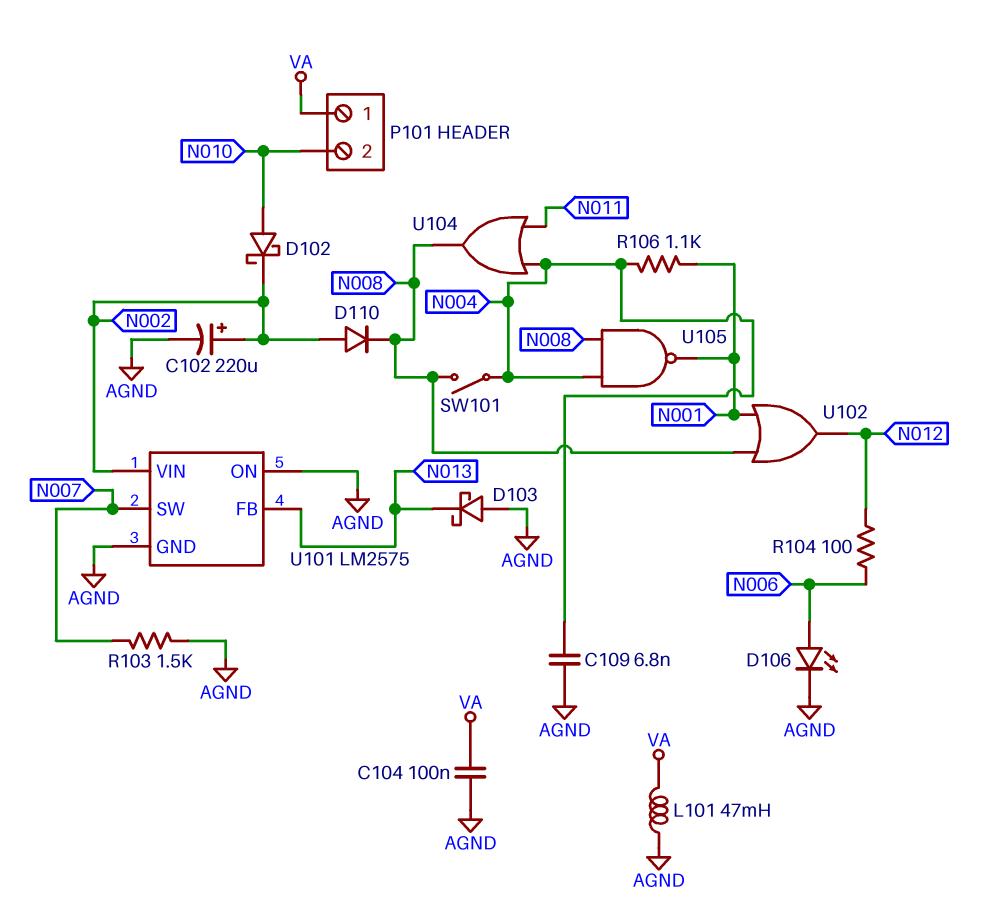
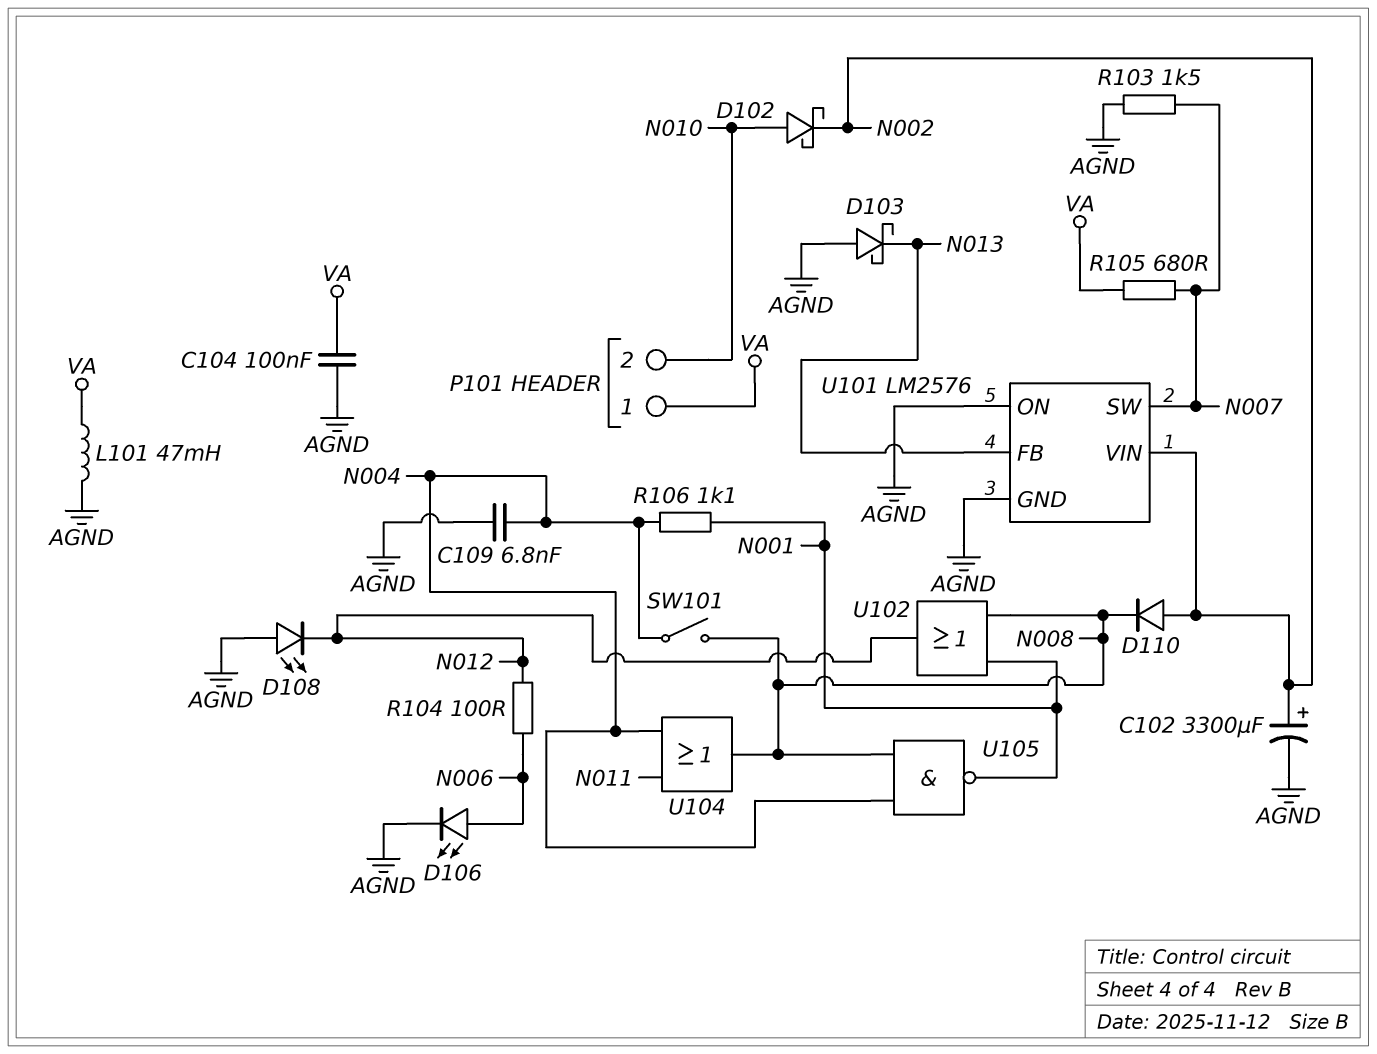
C102: 220uF (plus N002, minus AGND) -> 3300uF (plus N002, minus AGND)
D108: none -> LED (A AGND, K N012)
R105: none -> 680 (N007, VA)
U101: LM2575 -> LM2576

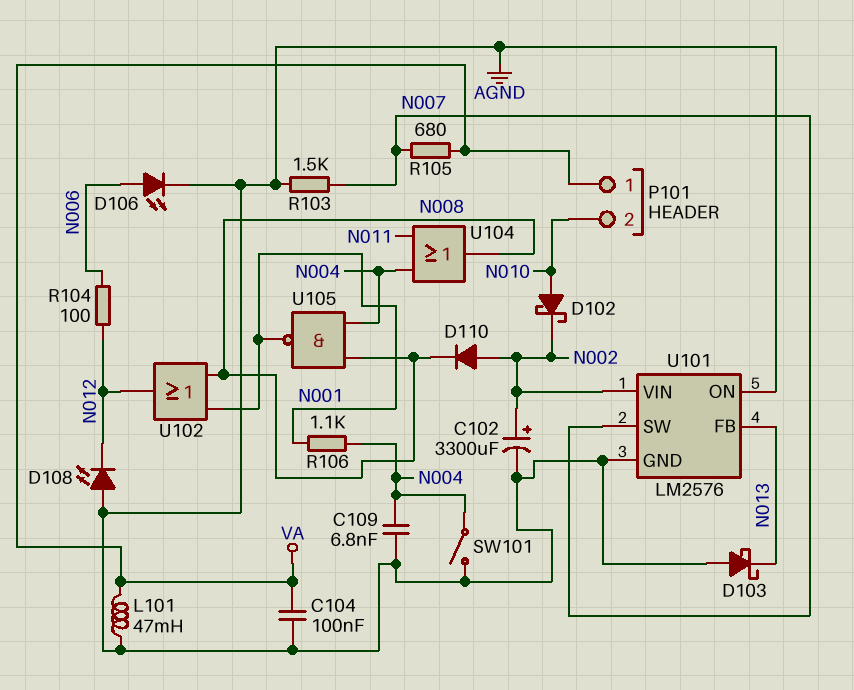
SW101: switch (N004, N008) -> switch (AGND, N004)

